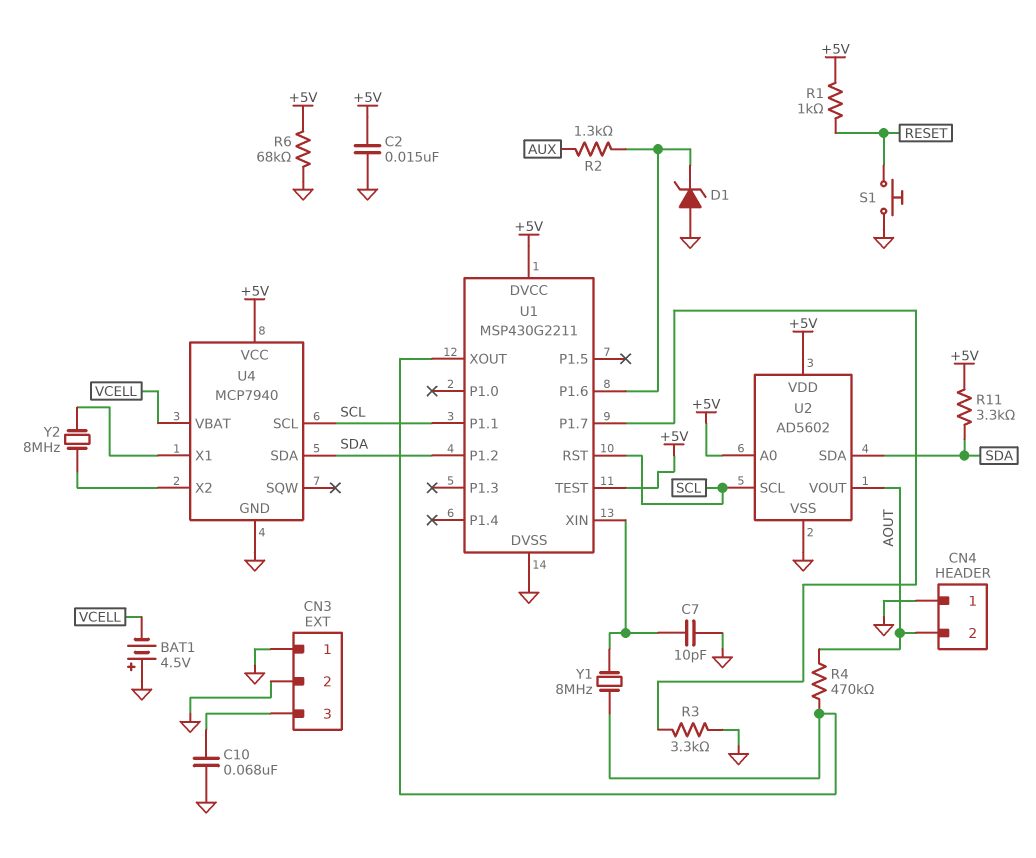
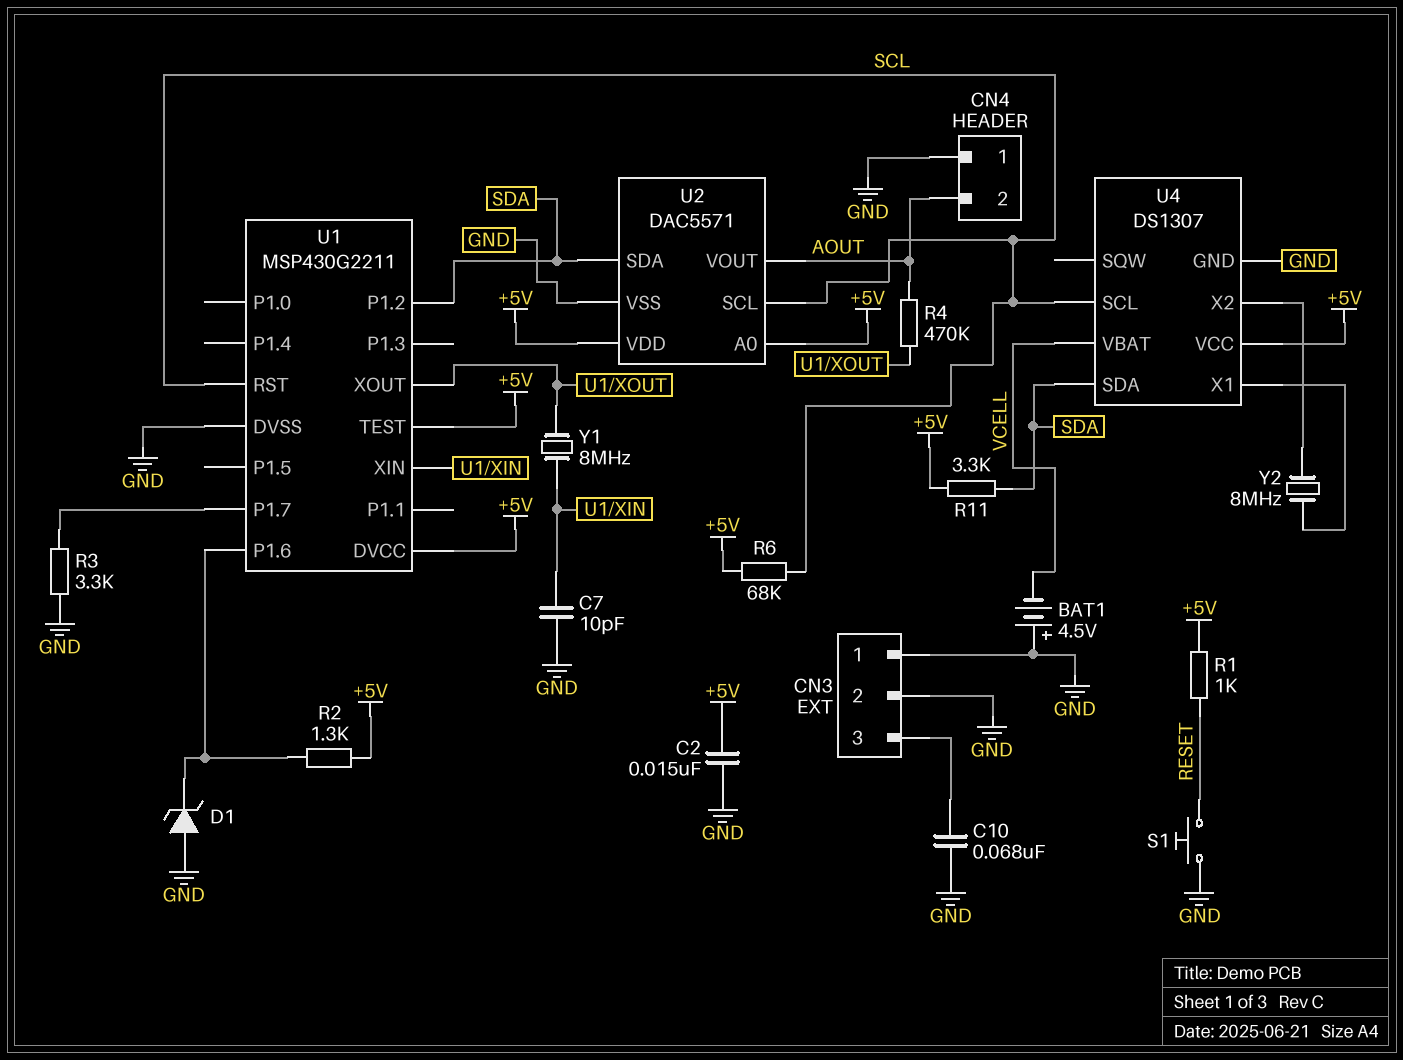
R2: 1.3k (AUX, U1/P1.6) -> 1.3k (+5V, U1/P1.6)
R6: 68k (+5V, GND) -> 68k (+5V, SCL)
U1 pin P1.1: SCL -> none
U2: AD5602 -> DAC5571
U4: MCP7940 -> DS1307

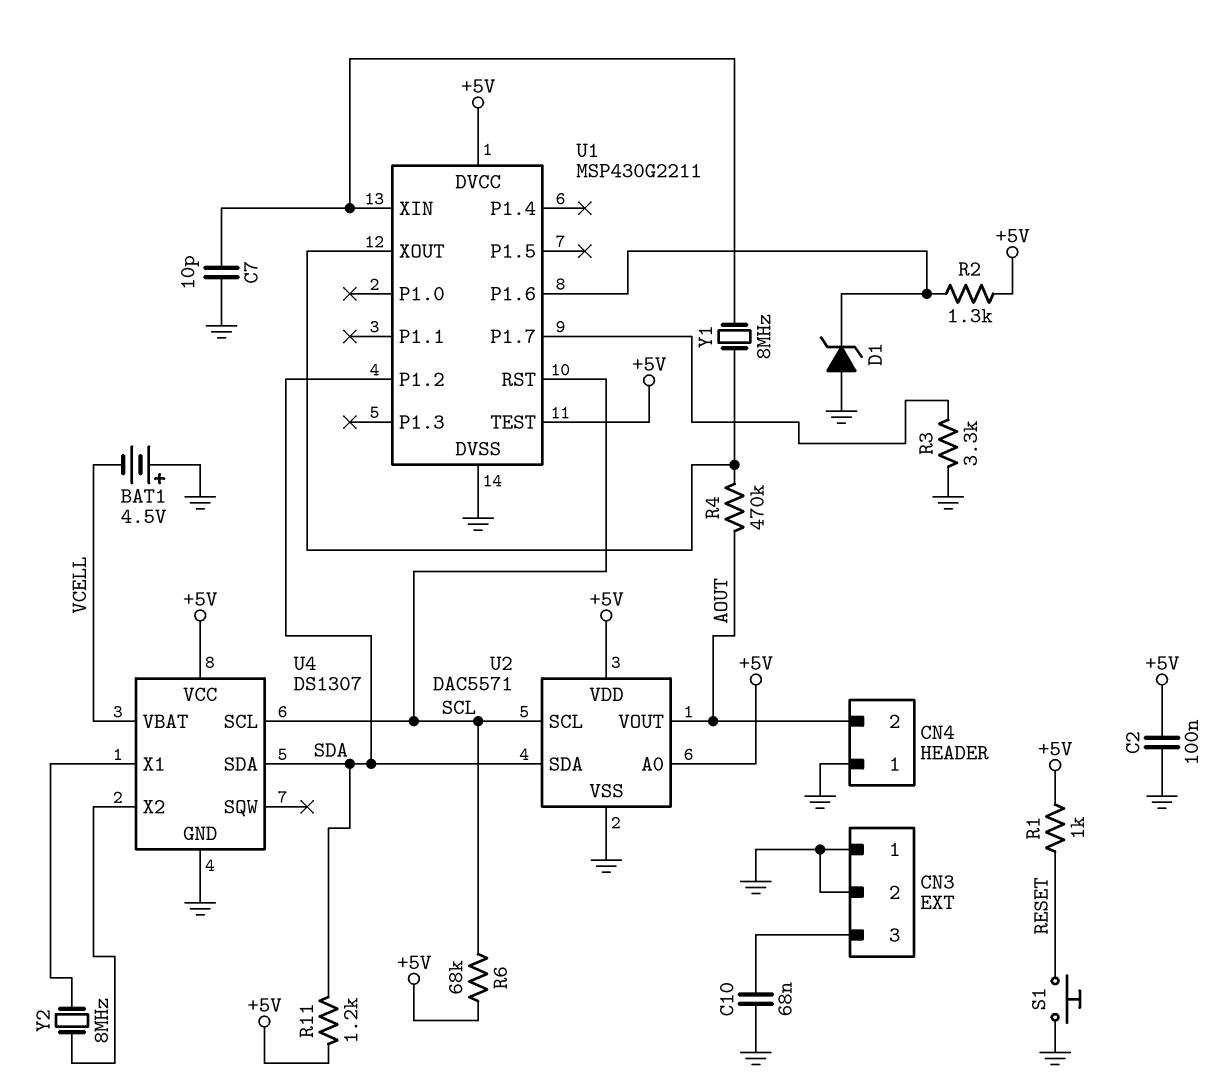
C2: 15nF (+5V, GND) -> 100nF (+5V, GND)
R11: 3.3k (+5V, SDA) -> 1.2k (+5V, SDA)

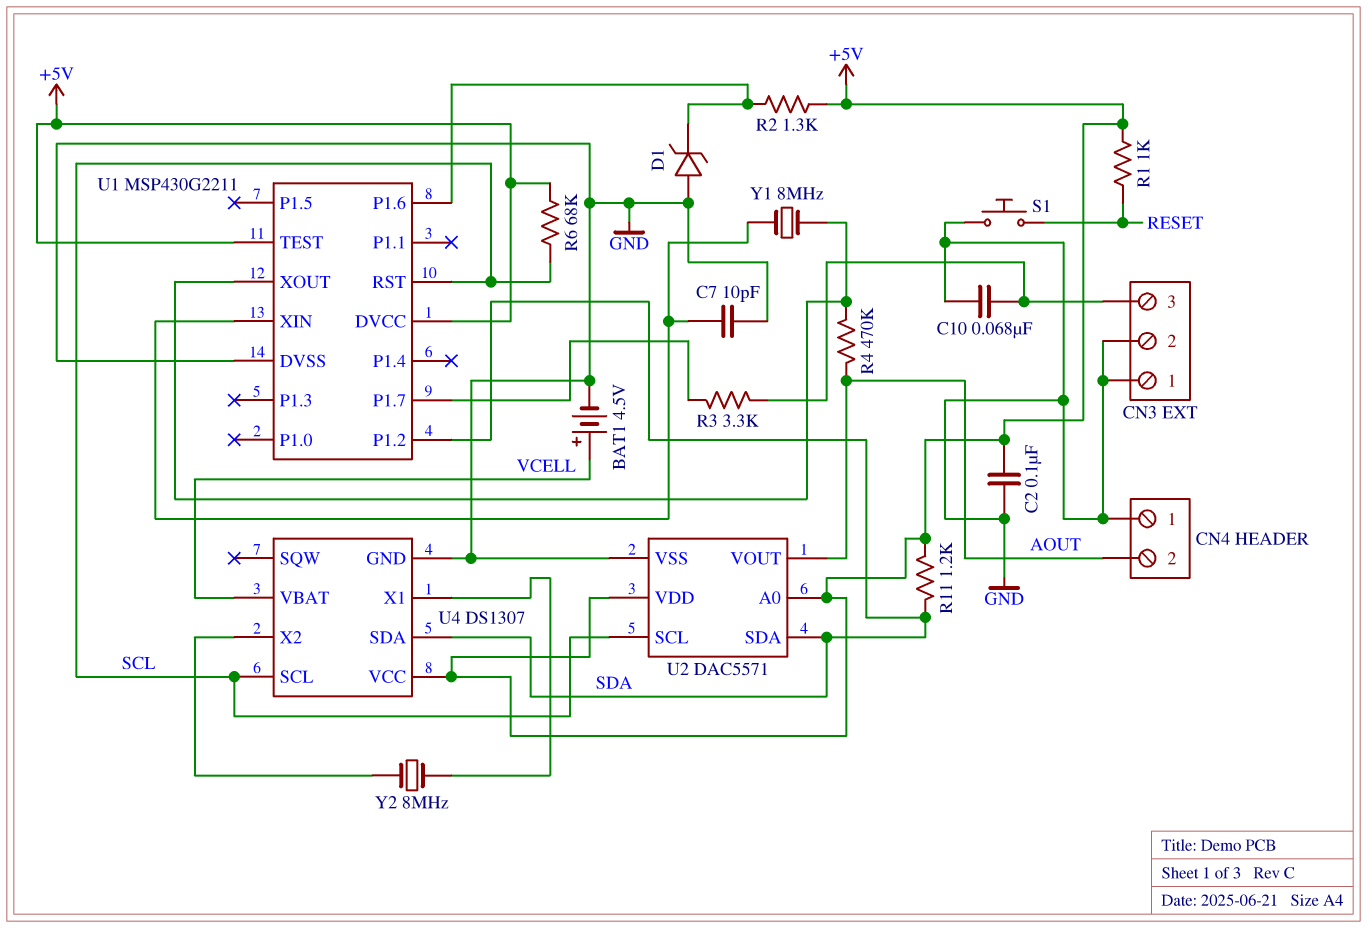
BAT1: 4.5V (plus GND, minus VCELL) -> 4.5V (plus VCELL, minus GND)
R3: 3.3k (GND, U1/P1.7) -> 3.3k (CN3/3, U1/P1.7)

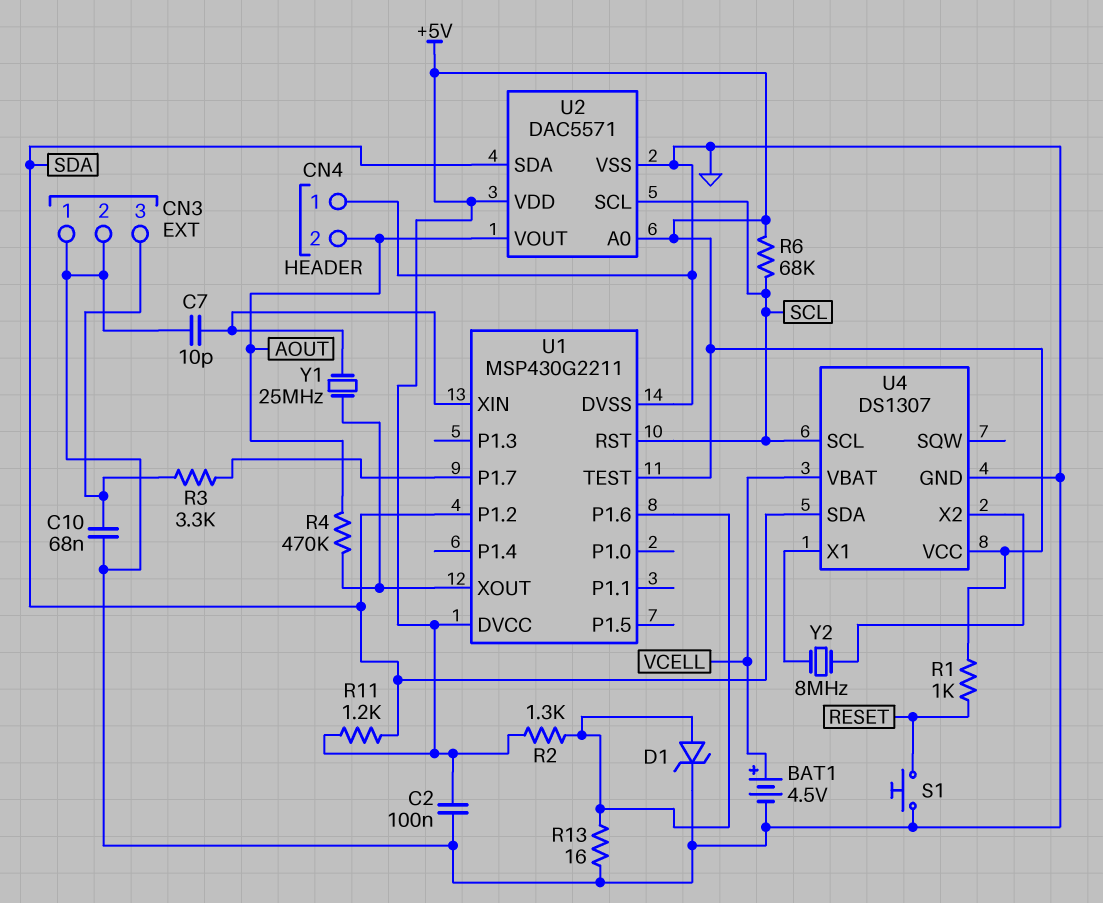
D1: zener (A GND, K U1/P1.6) -> zener (A U1/P1.6, K GND)
R13: none -> 16 (GND, U1/P1.6)
Y1: 8MHz (U1/XIN, U1/XOUT) -> 25MHz (U1/XIN, U1/XOUT)

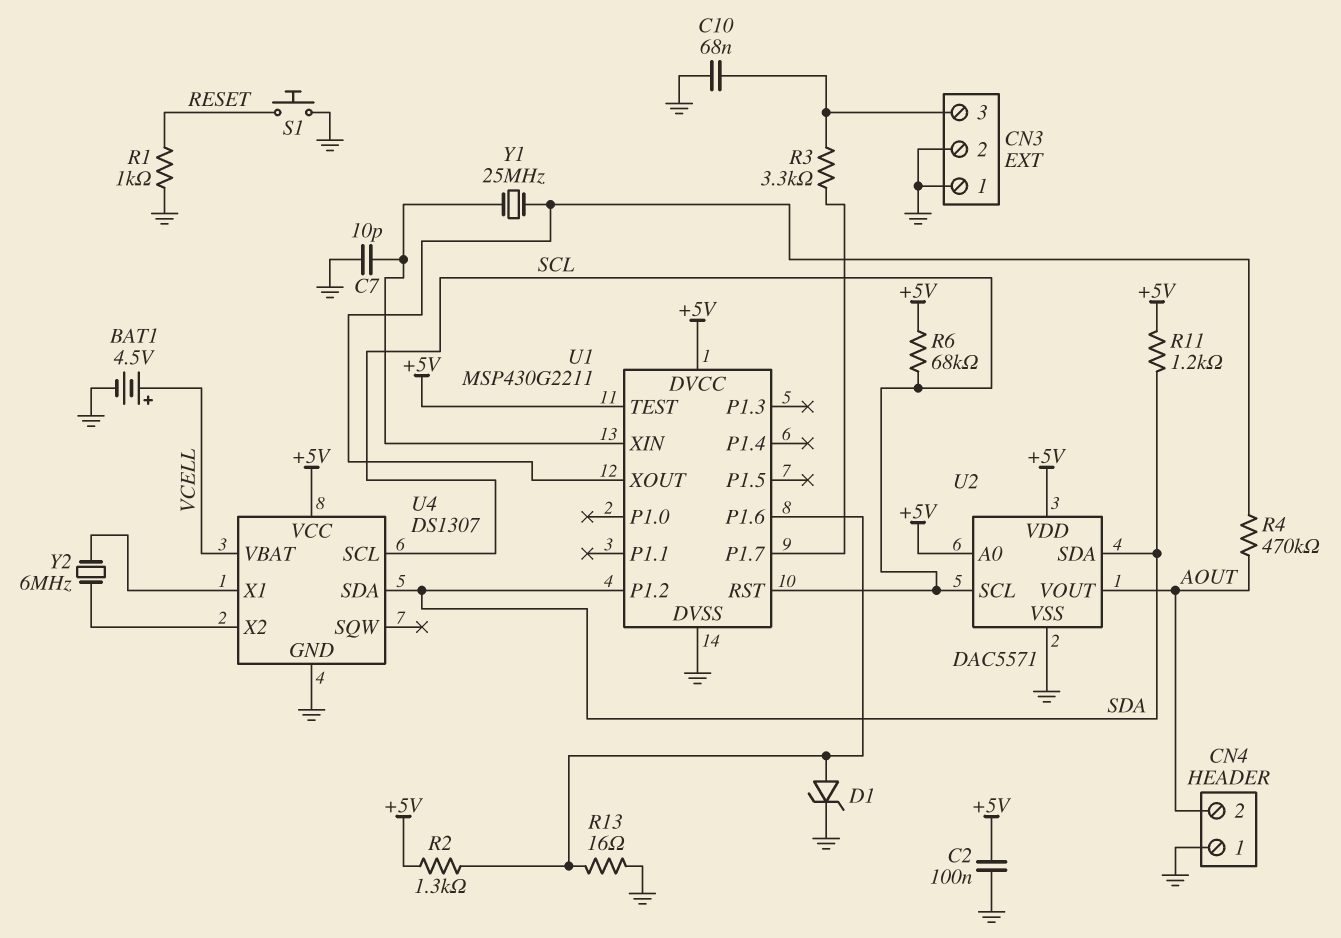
R1: 1k (+5V, RESET) -> 1k (GND, RESET)
Y2: 8MHz (U4/X1, U4/X2) -> 6MHz (U4/X1, U4/X2)

